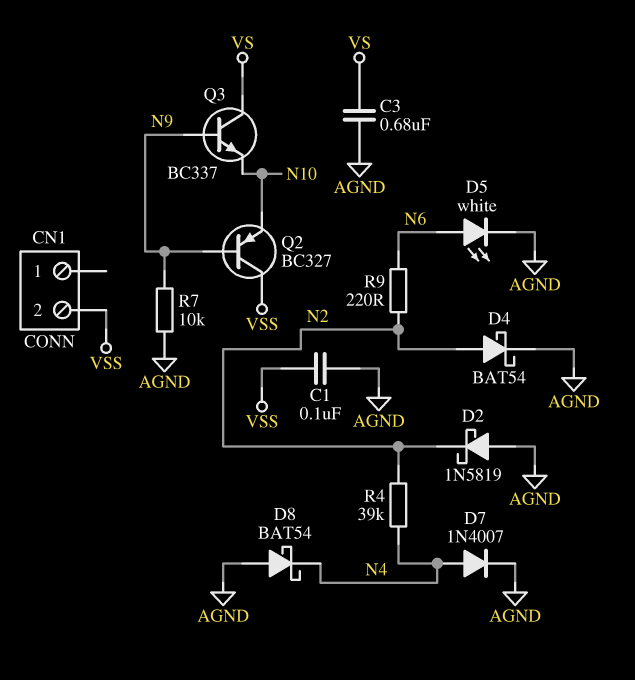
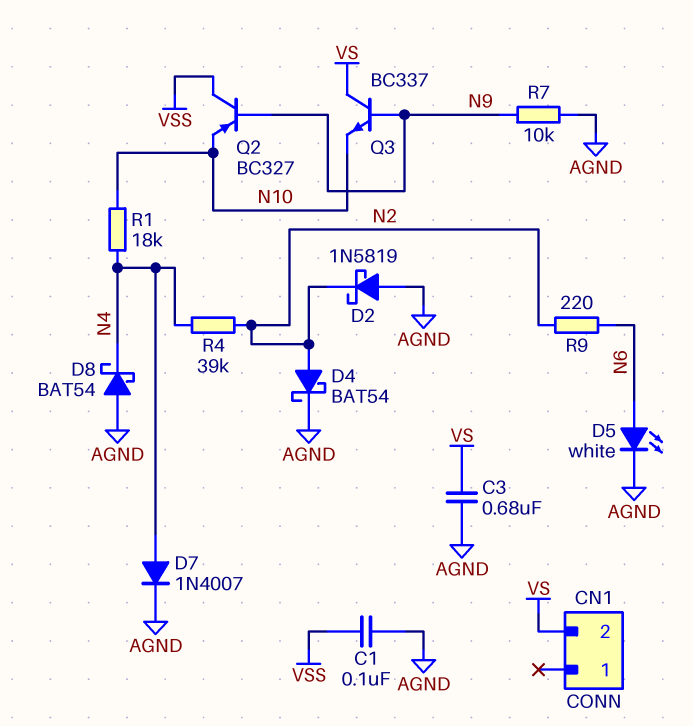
CN1 pin 2: VSS -> VS
R1: none -> 18k (N4, N10)

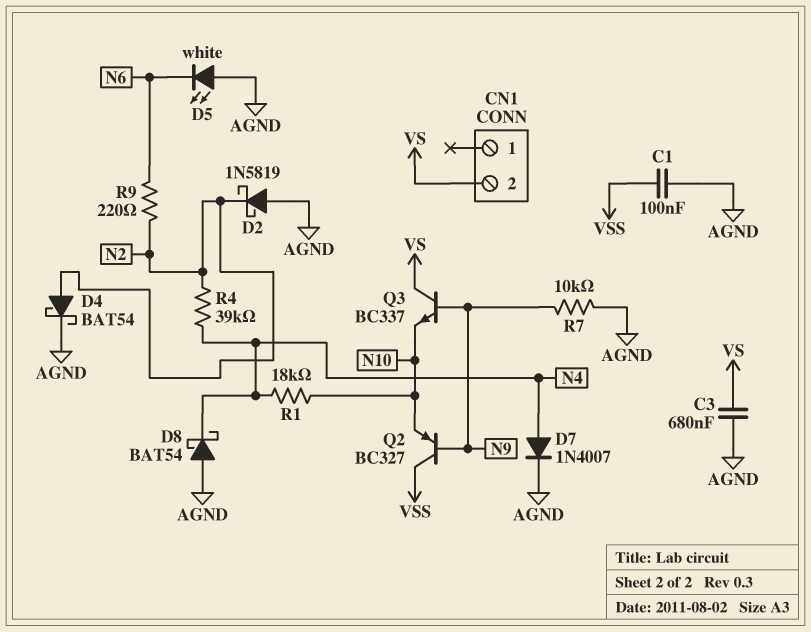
D5: LED white (A N6, K AGND) -> LED white (A AGND, K N6)

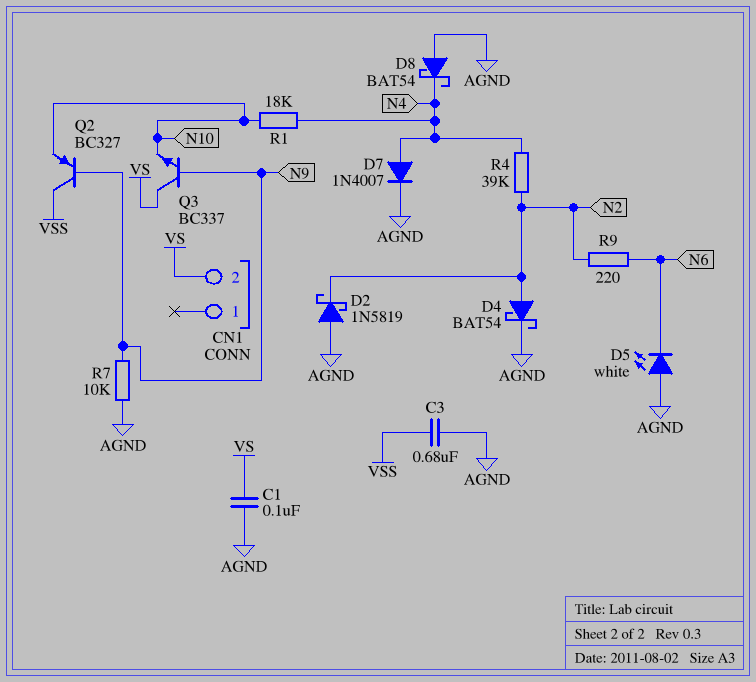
C1: 100nF (AGND, VSS) -> 100nF (AGND, VS)
C3: 680nF (AGND, VS) -> 680nF (AGND, VSS)

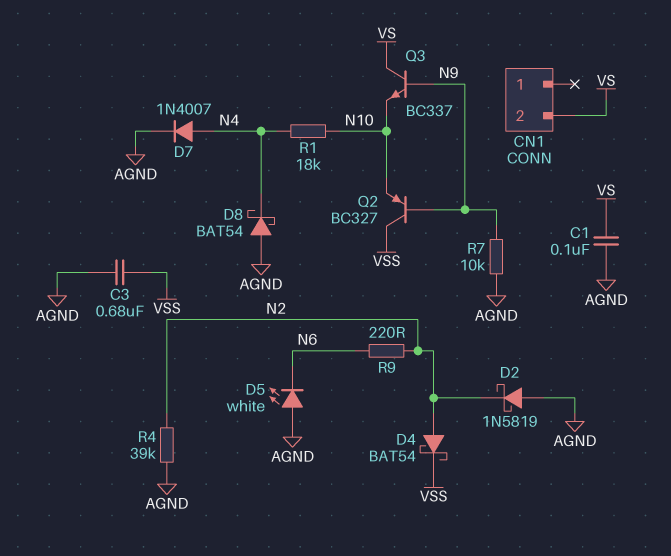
D4: schottky BAT54 (A N2, K AGND) -> schottky BAT54 (A N2, K VSS)
R4: 39k (N2, N4) -> 39k (AGND, N2)

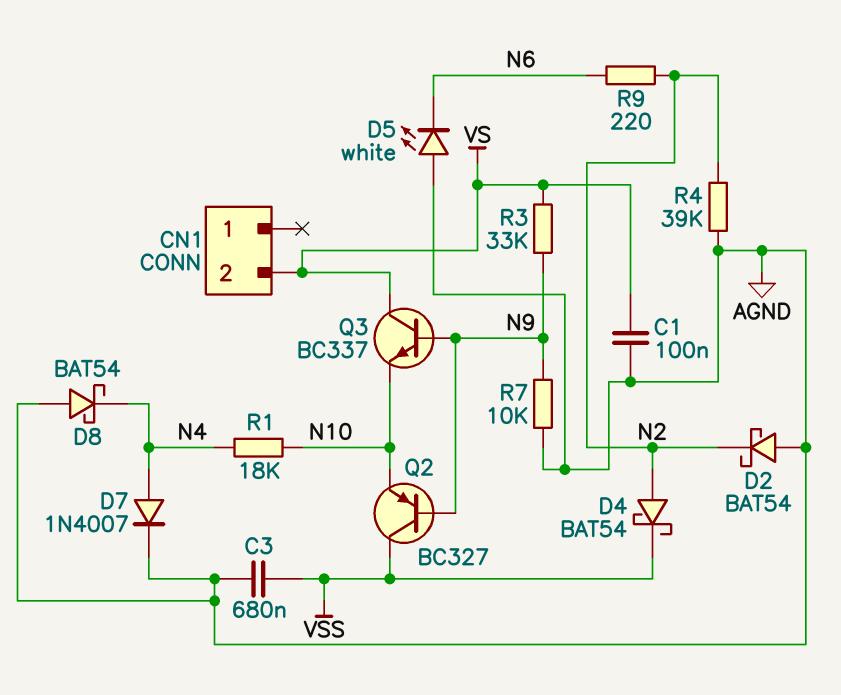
D2: schottky 1N5819 (A AGND, K N2) -> schottky BAT54 (A AGND, K N2)
R3: none -> 33k (N9, VS)

